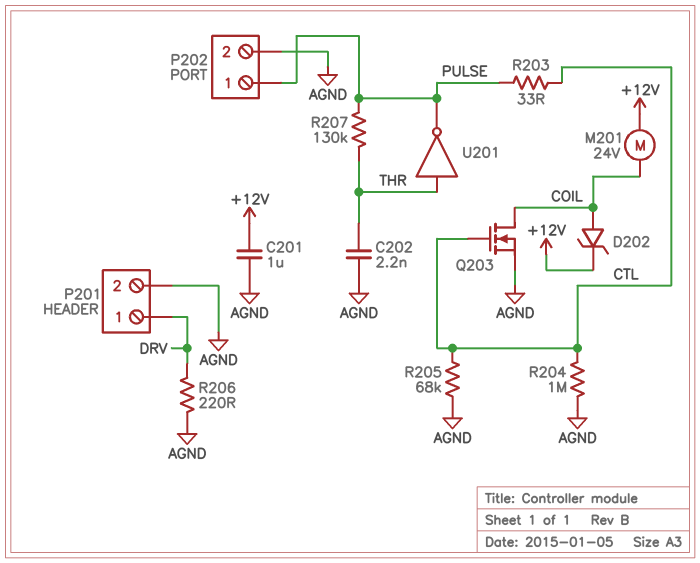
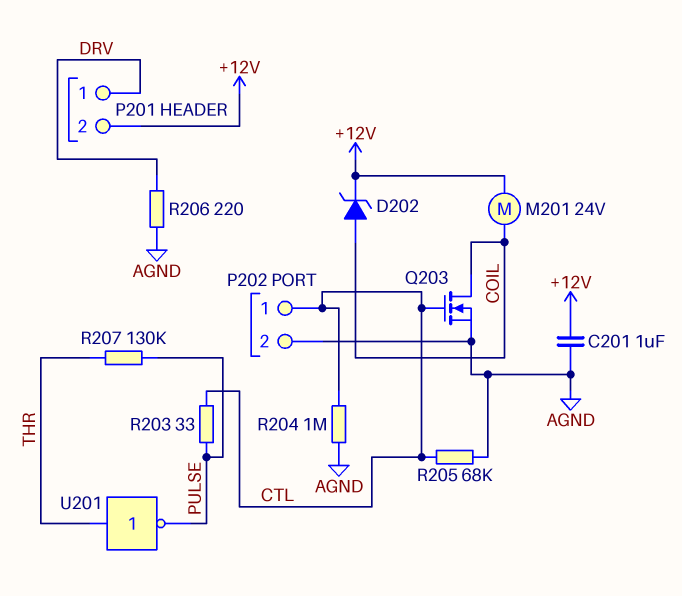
C202: 2.2nF (AGND, THR) -> none
P201 pin 2: AGND -> +12V
P202 pin 1: PULSE -> CTL

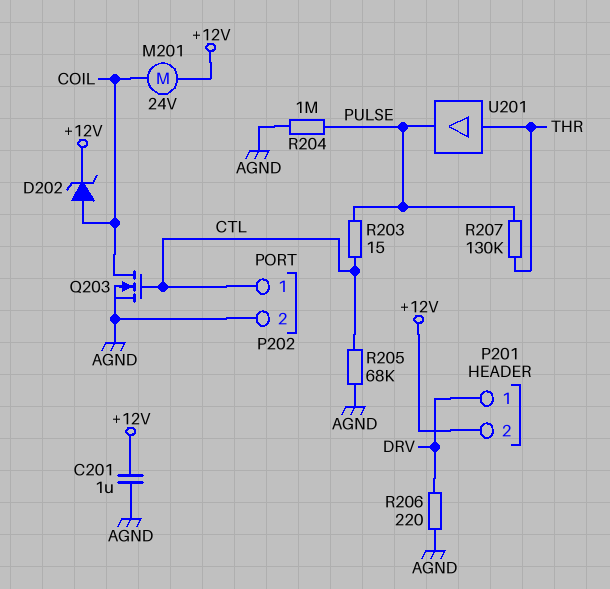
R203: 33 (CTL, PULSE) -> 15 (CTL, PULSE)
R204: 1M (AGND, CTL) -> 1M (AGND, PULSE)
U201: NOT (in THR, out PULSE) -> buffer (in THR, out PULSE)

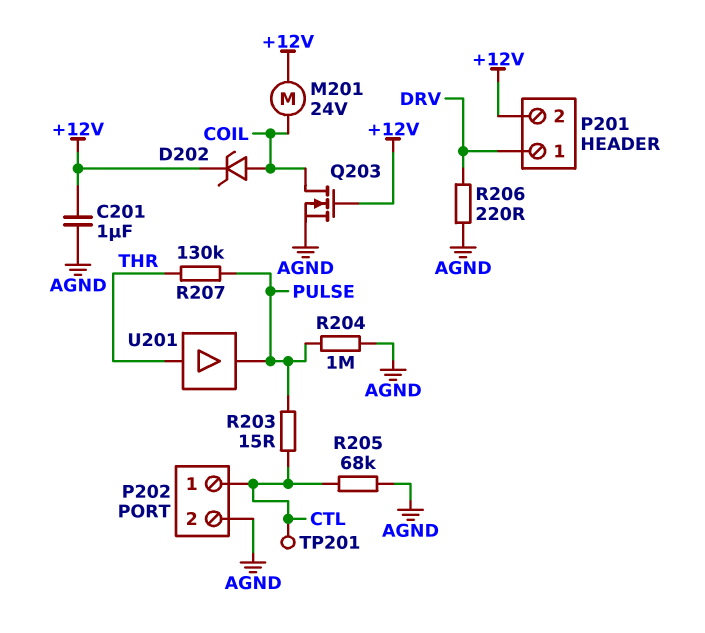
Q203: NMOS (G CTL, D COIL, S AGND) -> NMOS (G +12V, D COIL, S AGND)
TP201: none -> test point (CTL)

